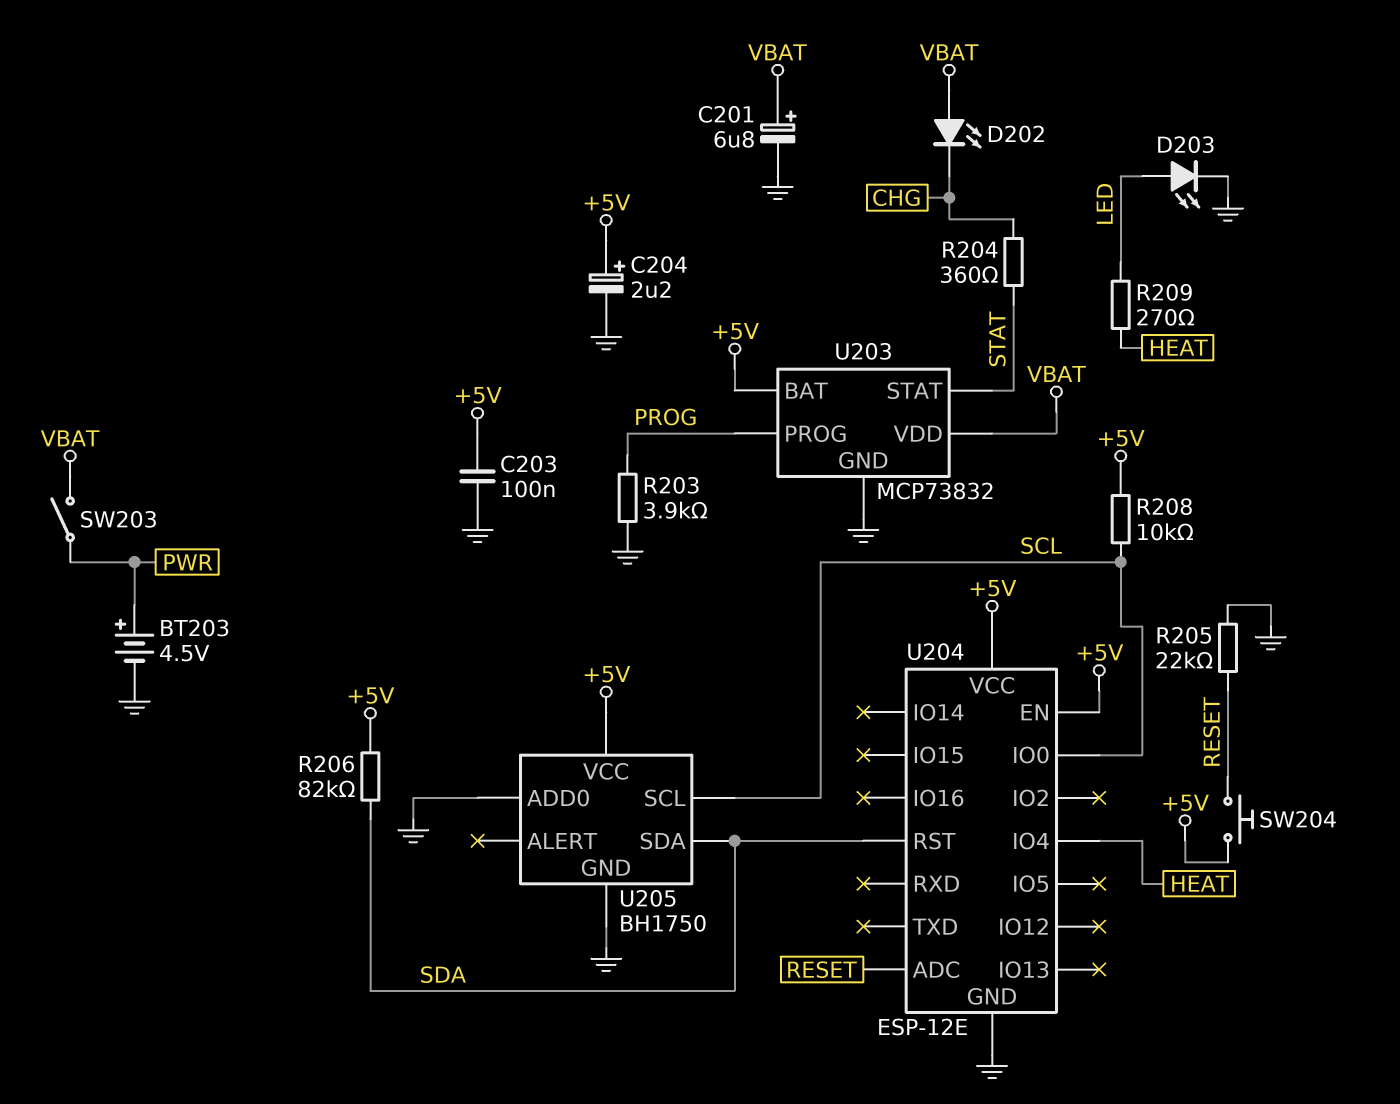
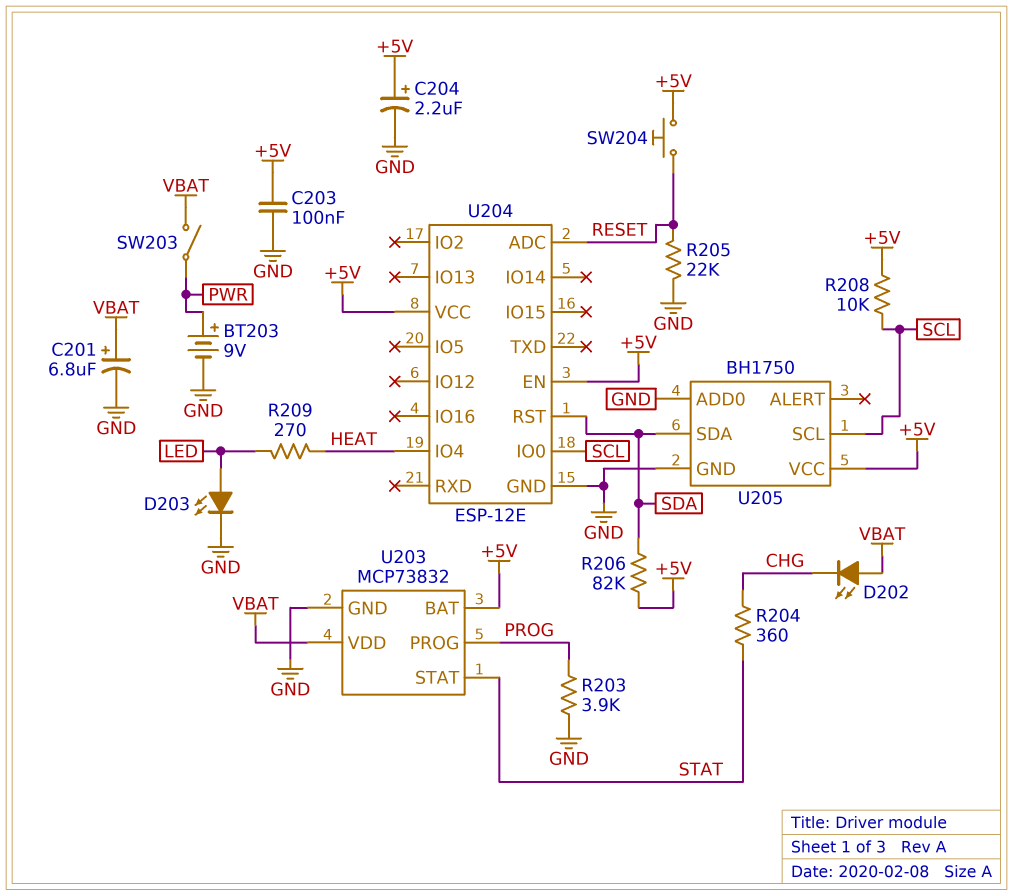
BT203: 4.5V (plus PWR, minus GND) -> 9V (plus PWR, minus GND)

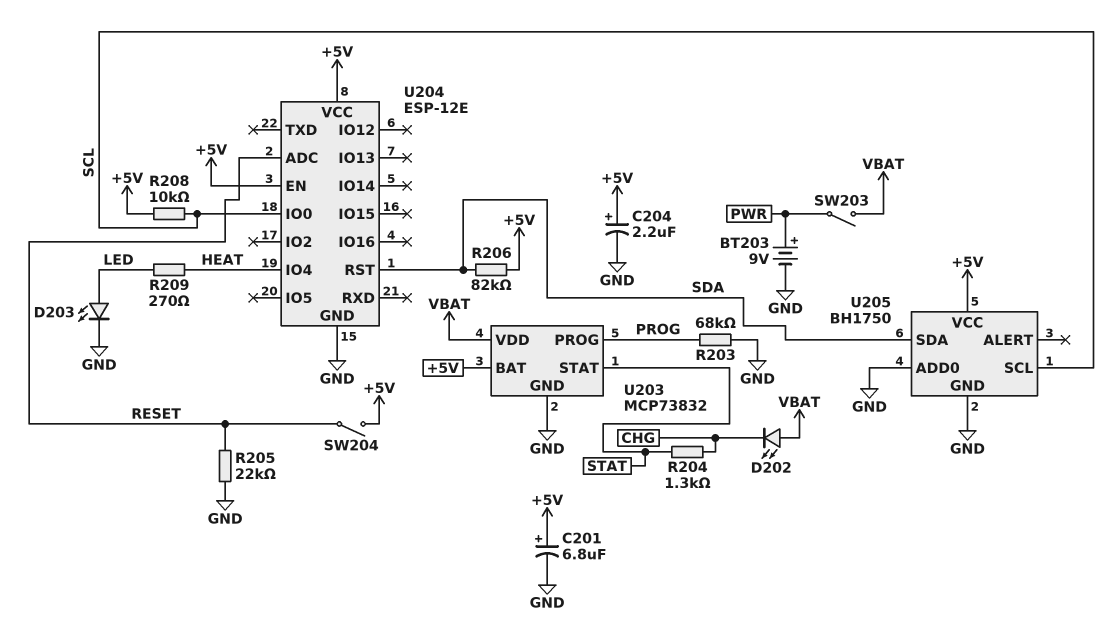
C201: 6.8uF (plus VBAT, minus GND) -> 6.8uF (plus +5V, minus GND)
C203: 100nF (+5V, GND) -> none
R203: 3.9k (GND, PROG) -> 68k (GND, PROG)
R204: 360 (CHG, STAT) -> 1.3k (CHG, STAT)
SW204: button (+5V, RESET) -> switch (+5V, RESET)

